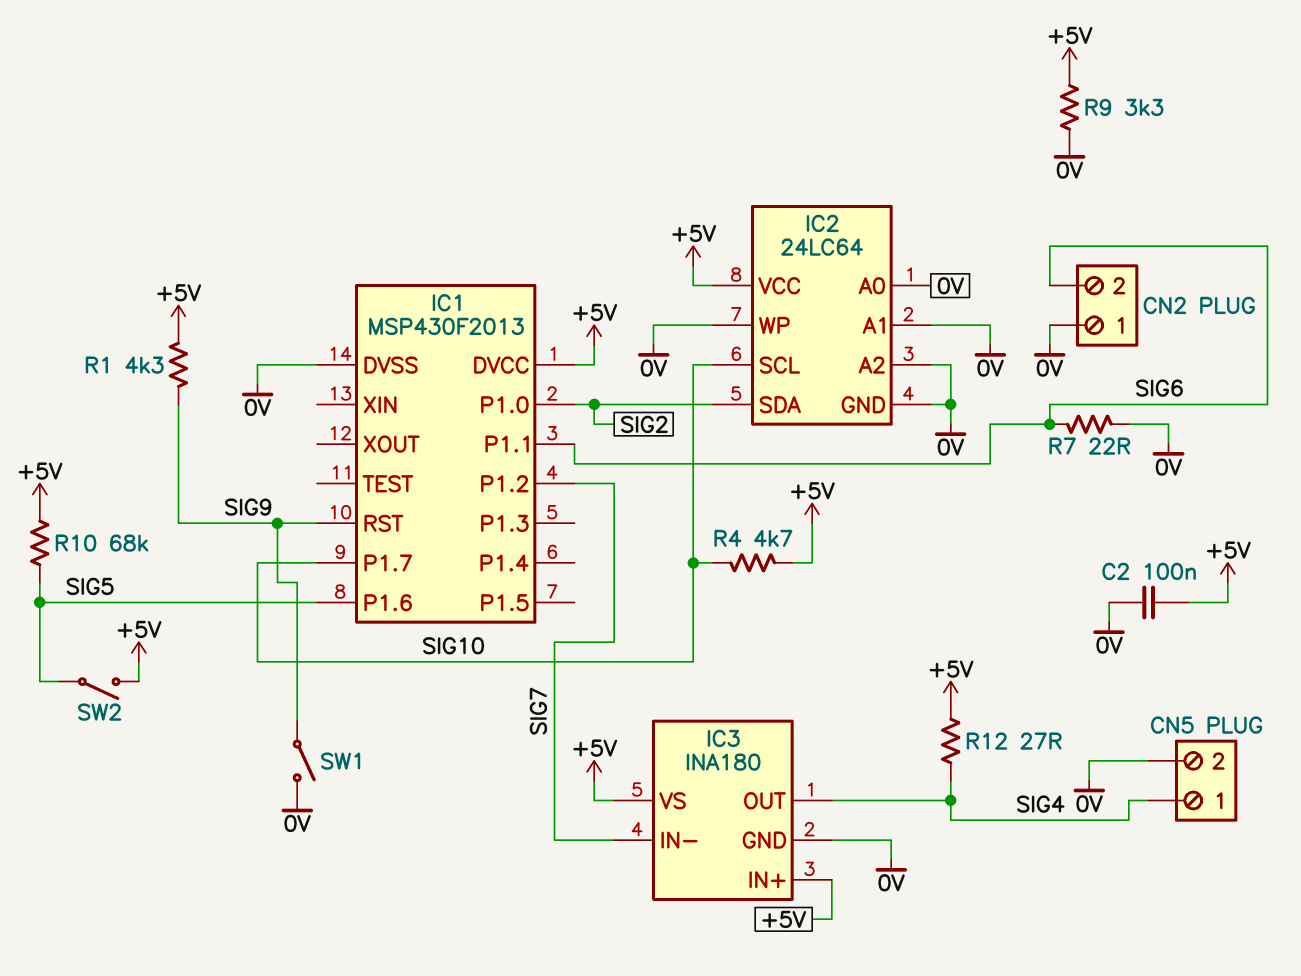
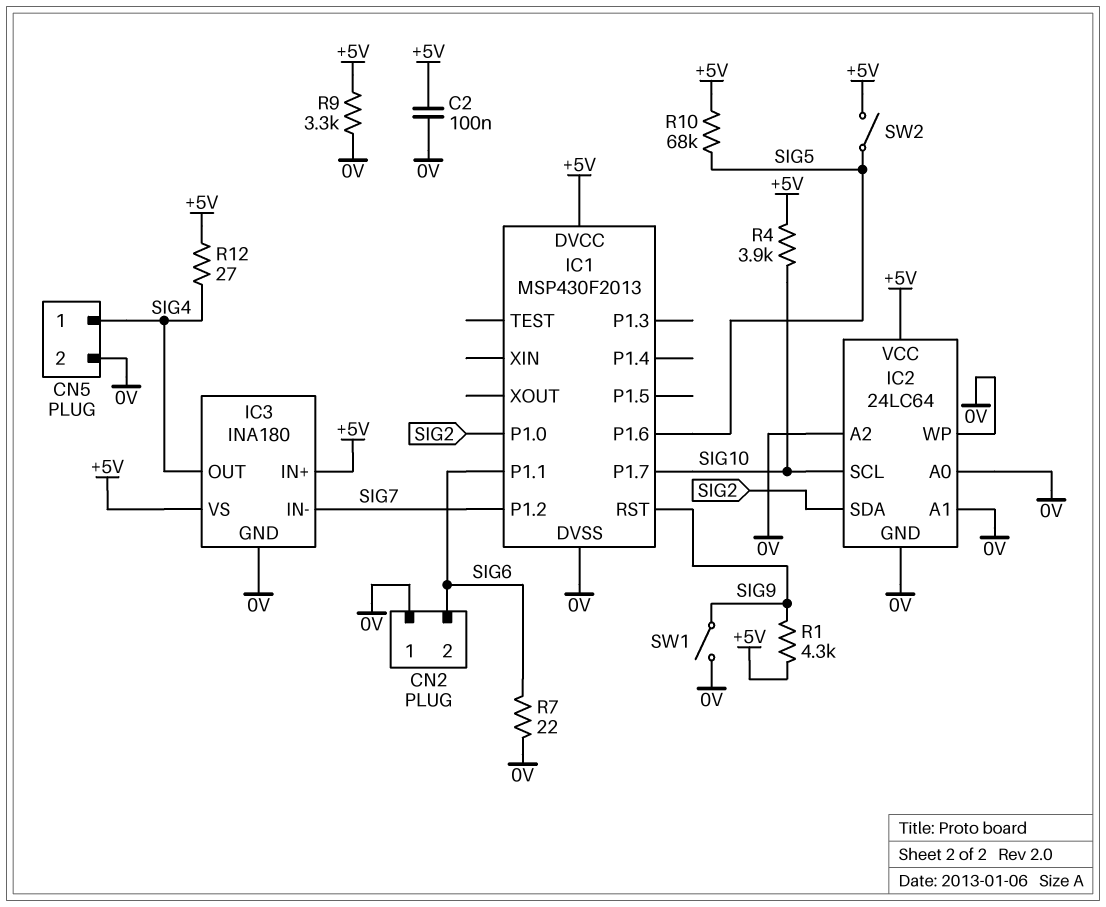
R4: 4.7k (+5V, SIG10) -> 3.9k (+5V, SIG10)

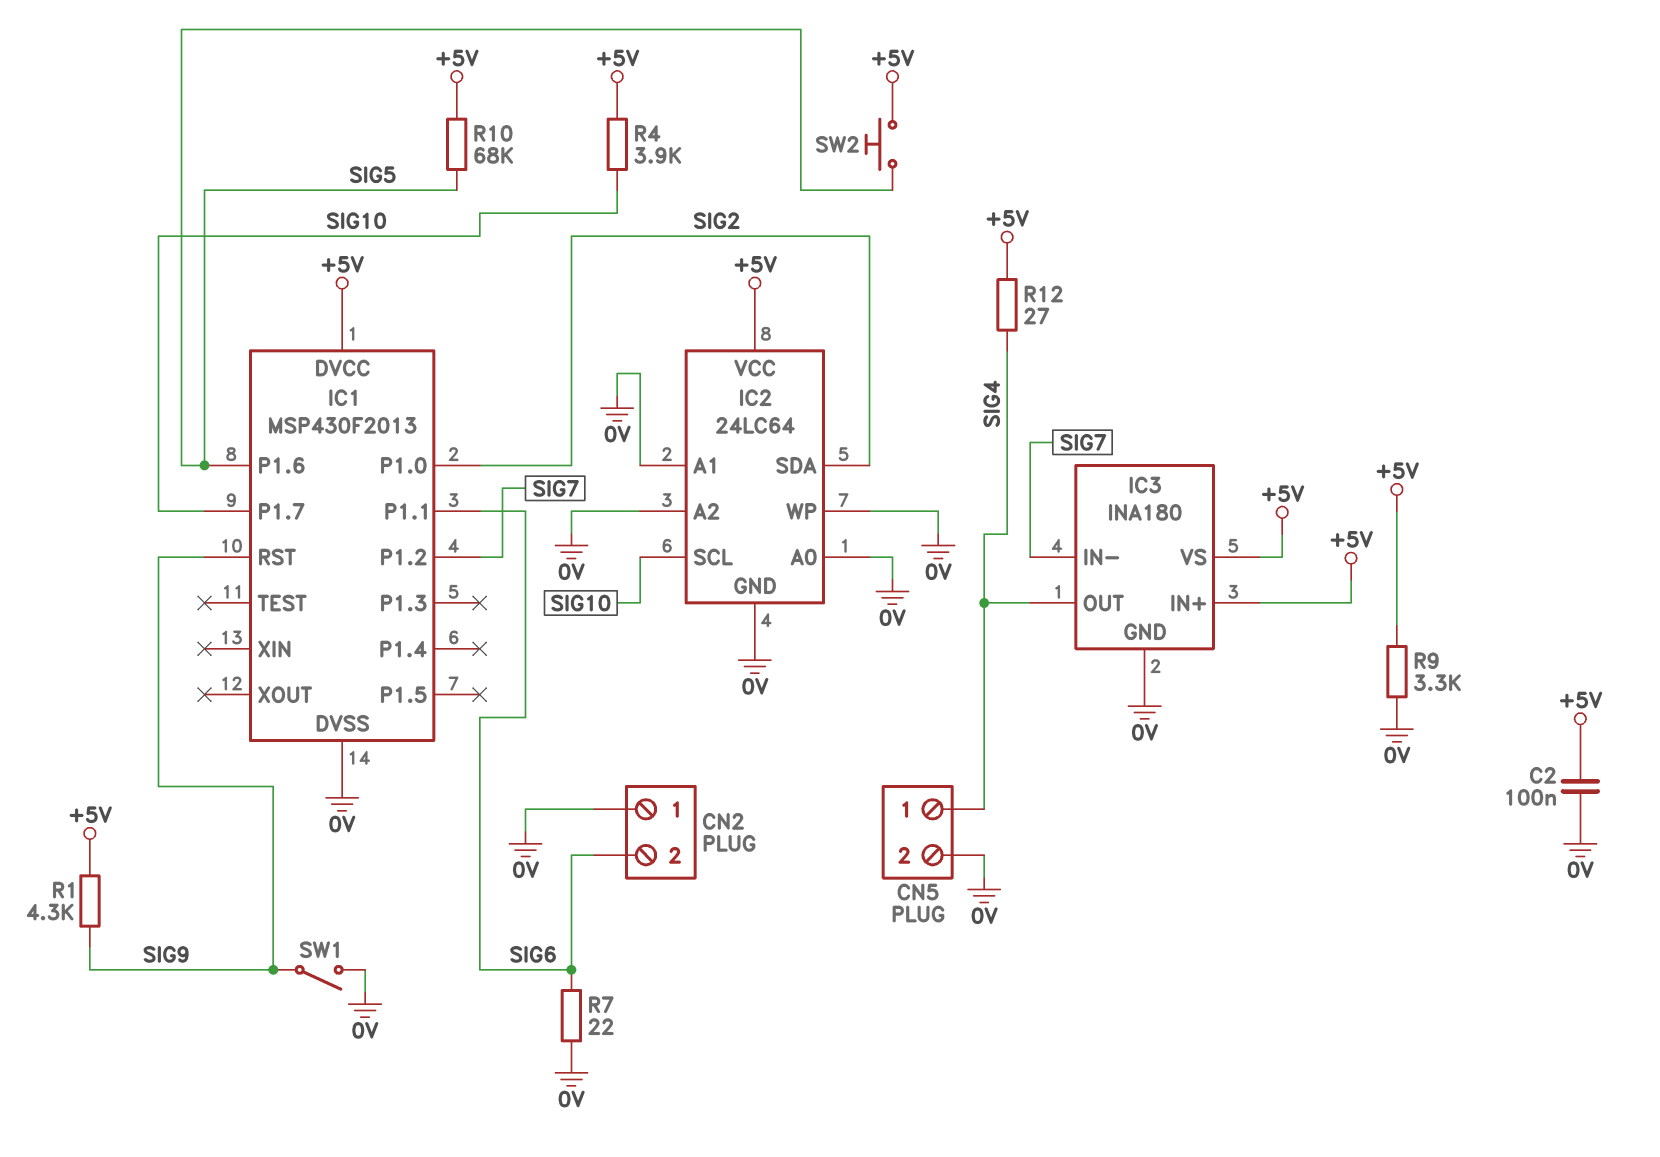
SW2: switch (+5V, SIG5) -> button (+5V, SIG5)

